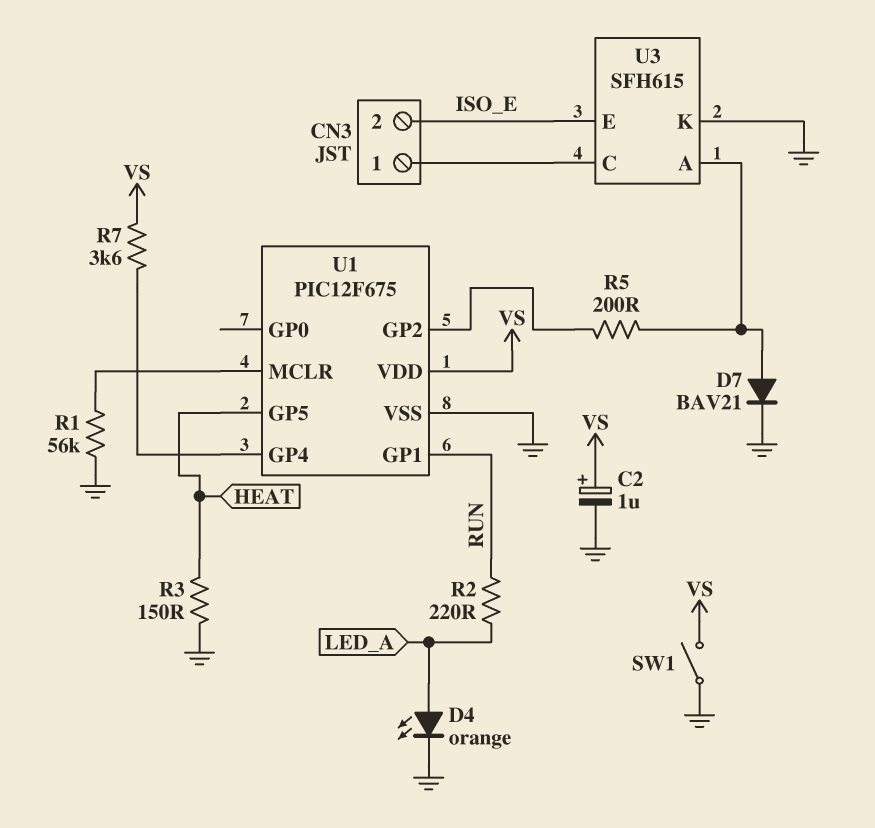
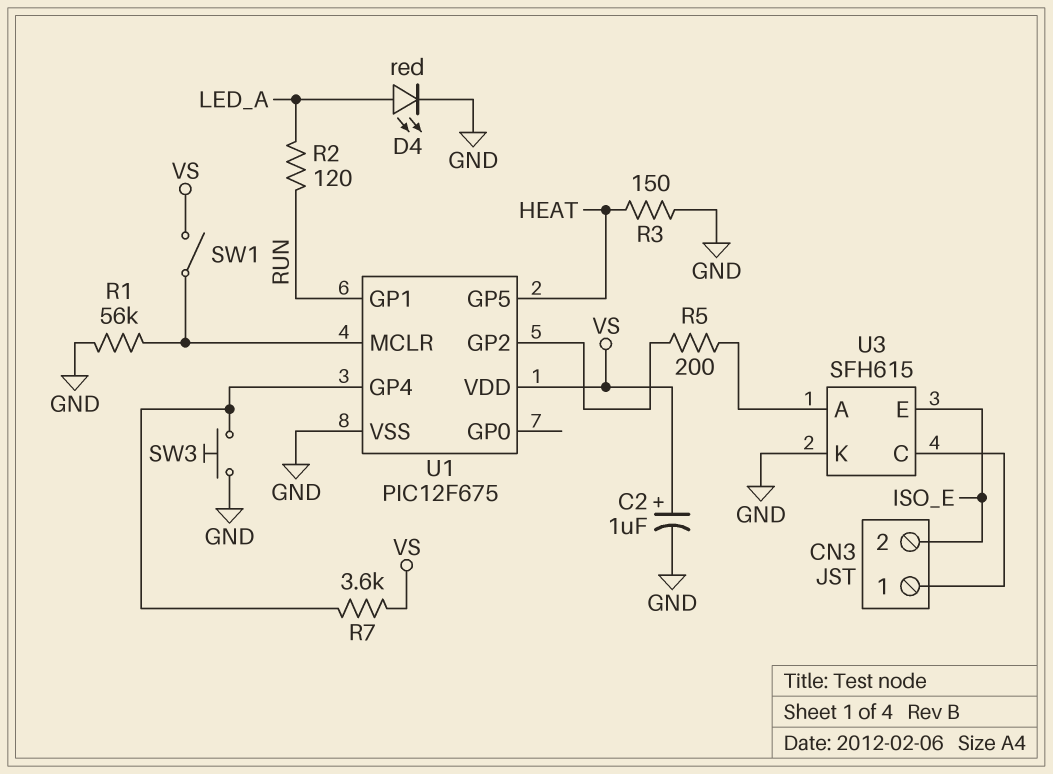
D4: LED orange (A LED_A, K GND) -> LED red (A LED_A, K GND)
D7: diode BAV21 (A U3/A, K GND) -> none
R2: 220 (LED_A, RUN) -> 120 (LED_A, RUN)
SW1: switch (GND, VS) -> switch (U1/MCLR, VS)
SW3: none -> button (GND, U1/GP4)

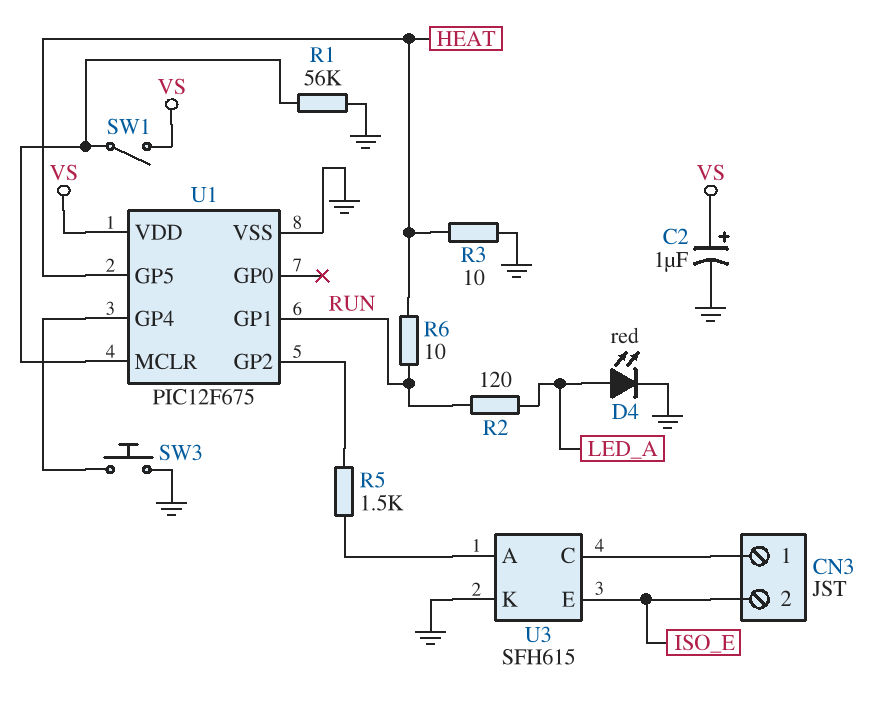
R3: 150 (GND, HEAT) -> 10 (GND, HEAT)
R5: 200 (U1/GP2, U3/A) -> 1.5k (U1/GP2, U3/A)
R6: none -> 10 (HEAT, RUN)
R7: 3.6k (U1/GP4, VS) -> none

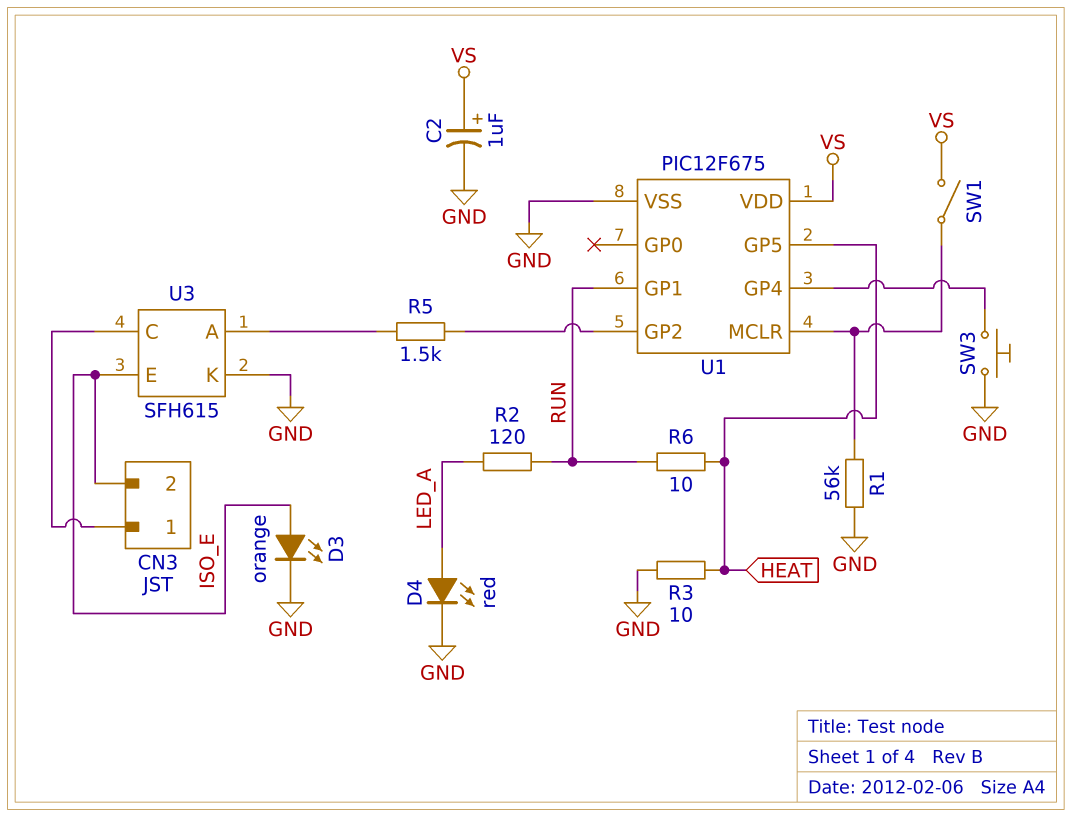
D3: none -> LED orange (A ISO_E, K GND)

